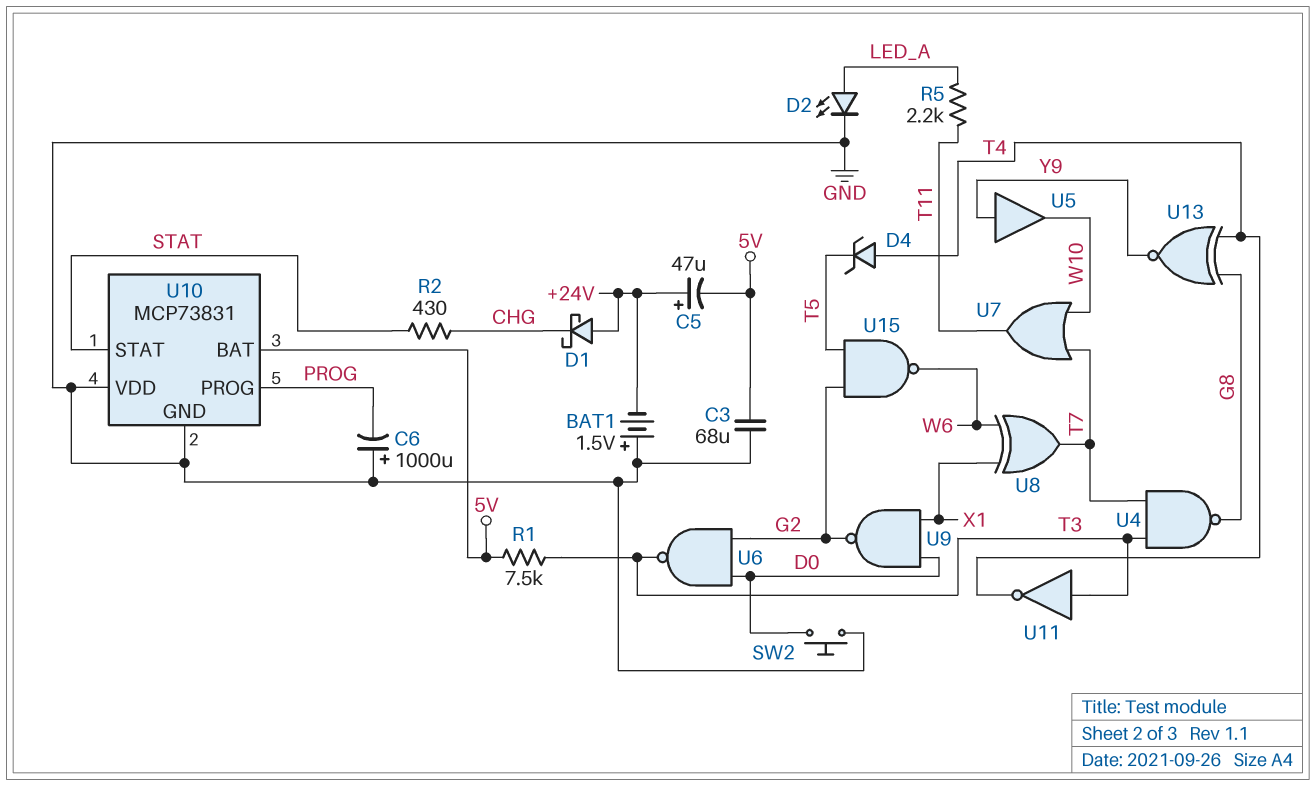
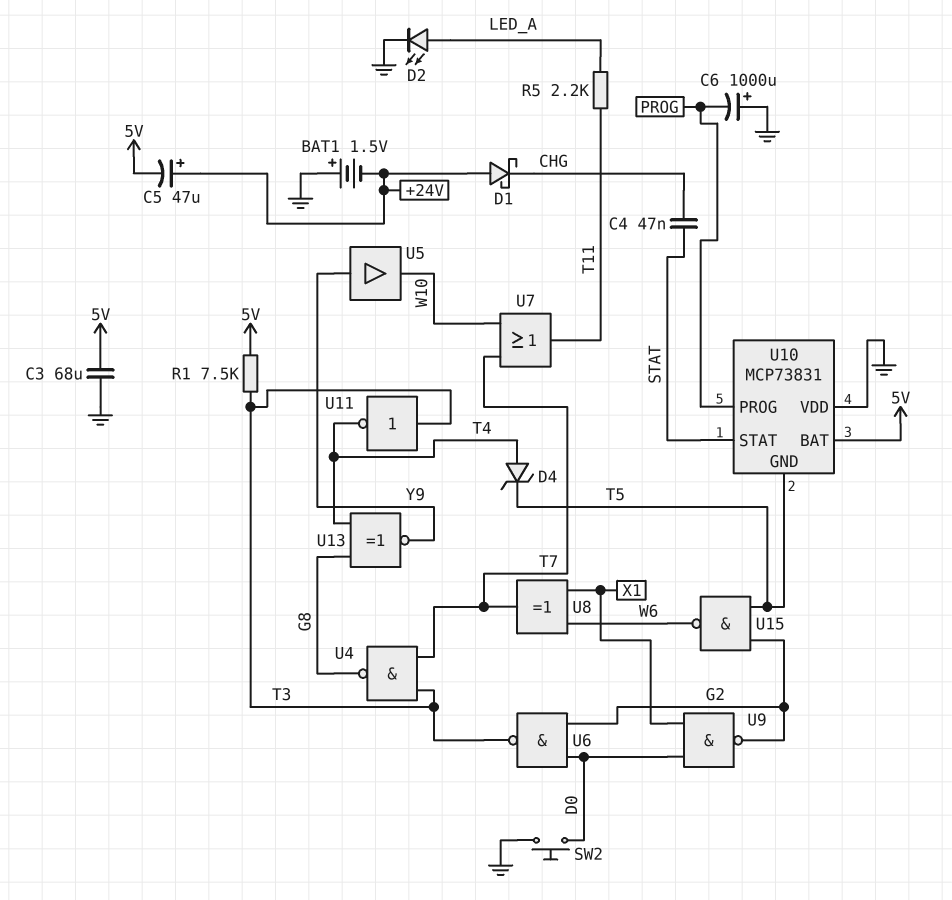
C4: none -> 47nF (CHG, STAT)
R2: 430 (CHG, STAT) -> none
U10 pin GND: GND -> T5

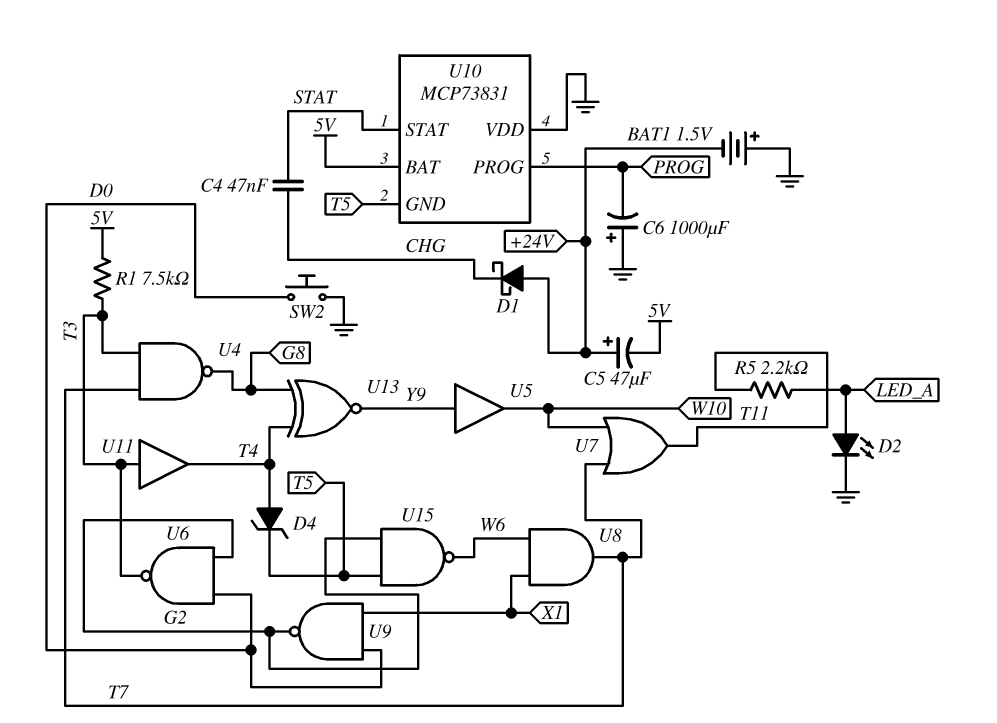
C3: 68uF (5V, GND) -> none
U8: XOR (in W6, in X1, out T7) -> AND (in W6, in X1, out T7)
U11: NOT (in T3, out T4) -> buffer (in T3, out T4)

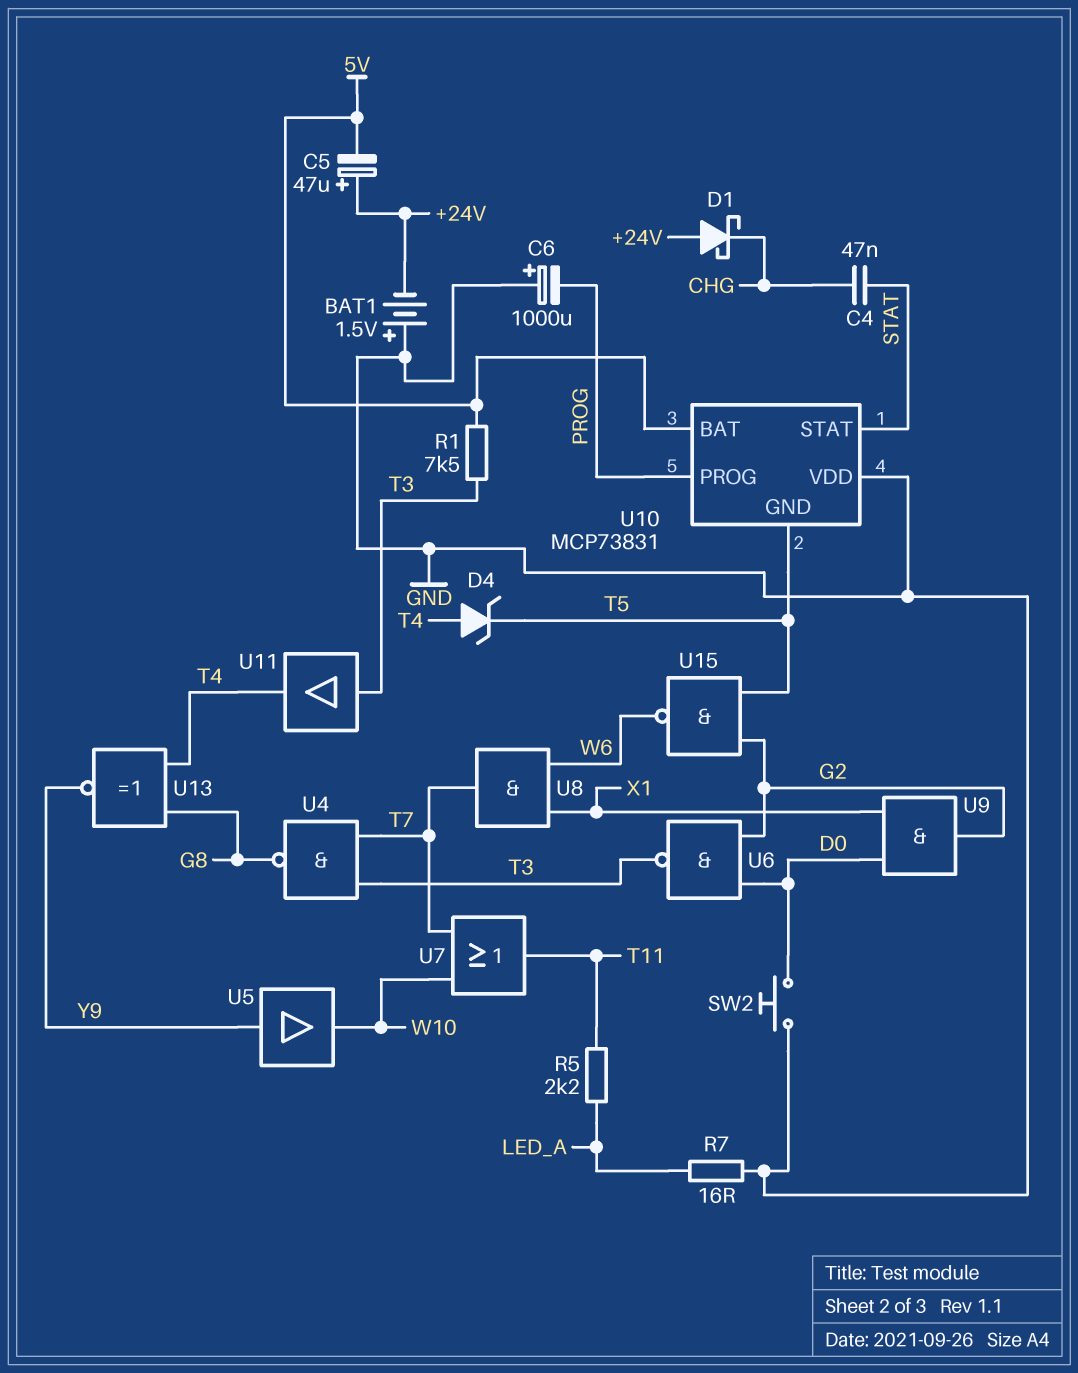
D2: LED (A LED_A, K GND) -> none
R7: none -> 16 (GND, LED_A)
U9: NAND (in D0, in X1, out G2) -> AND (in D0, in X1, out G2)

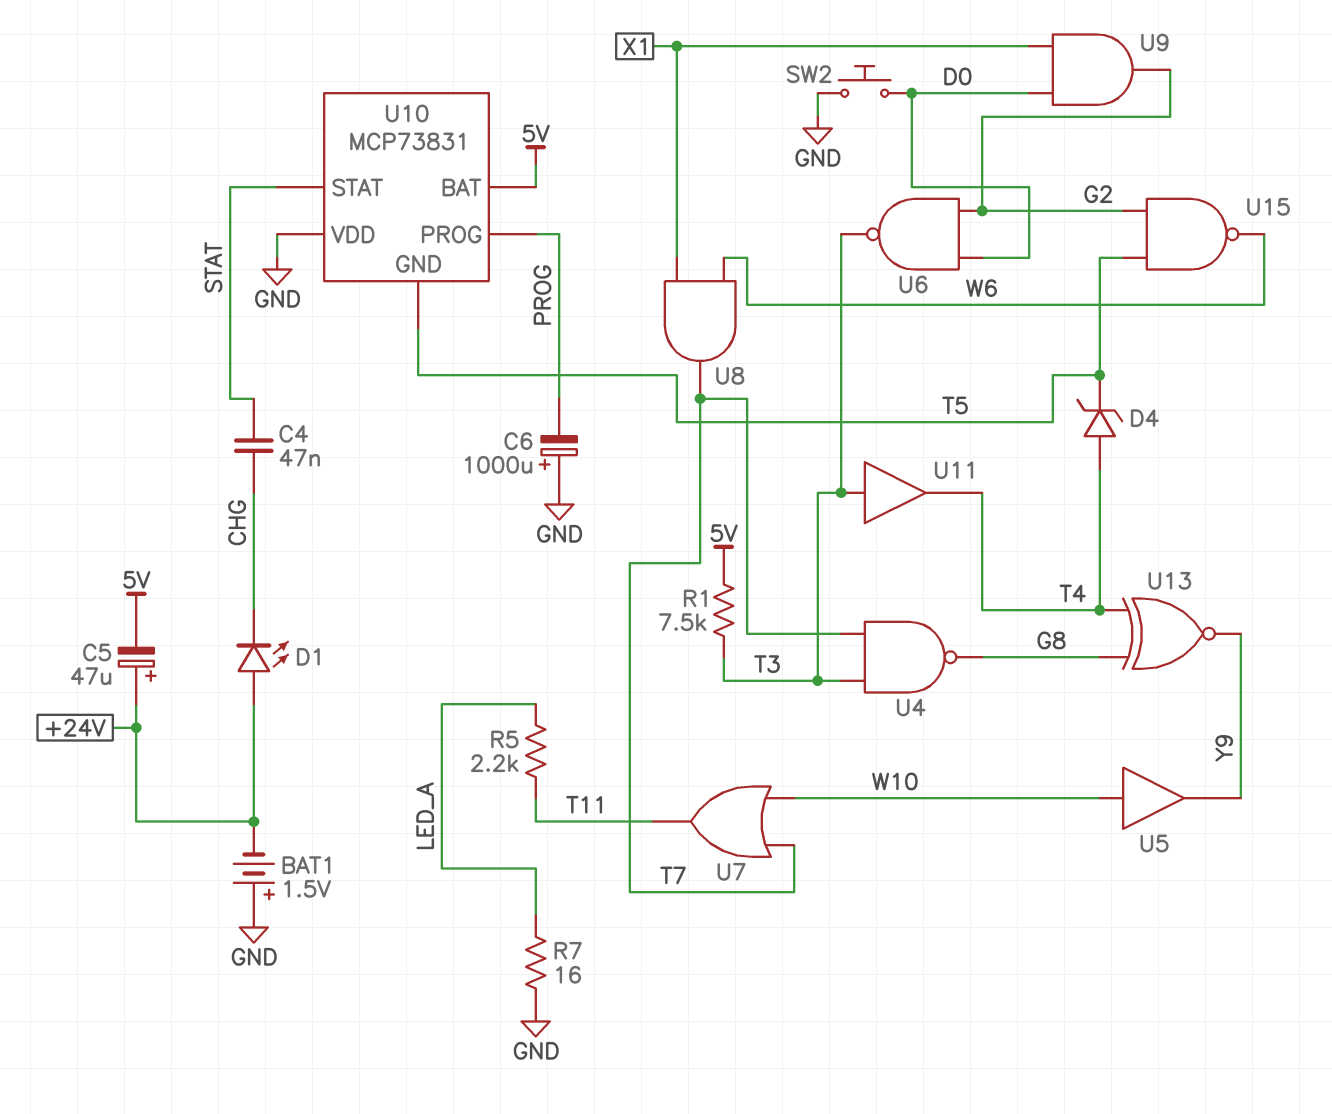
D1: schottky (A +24V, K CHG) -> LED (A +24V, K CHG)
U5: buffer (in Y9, out W10) -> buffer (in W10, out Y9)

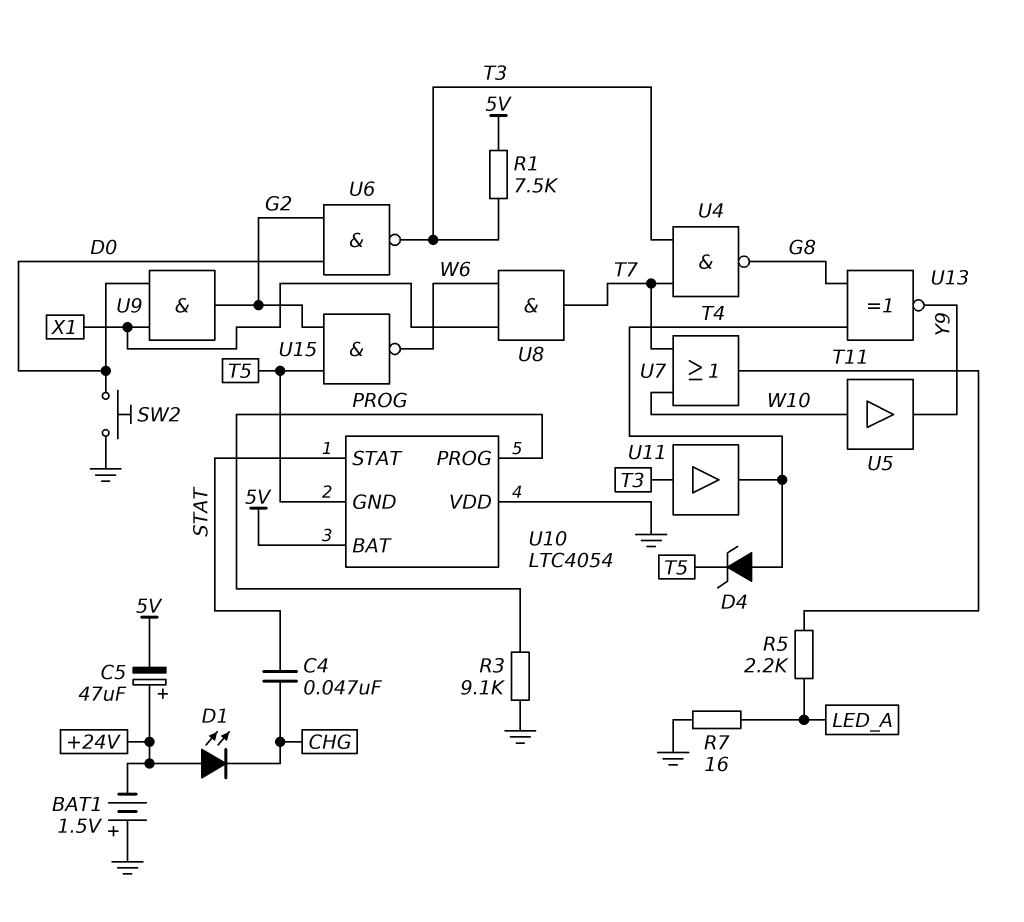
C6: 1000uF (plus GND, minus PROG) -> none
R3: none -> 9.1k (GND, PROG)
U10: MCP73831 -> LTC4054

